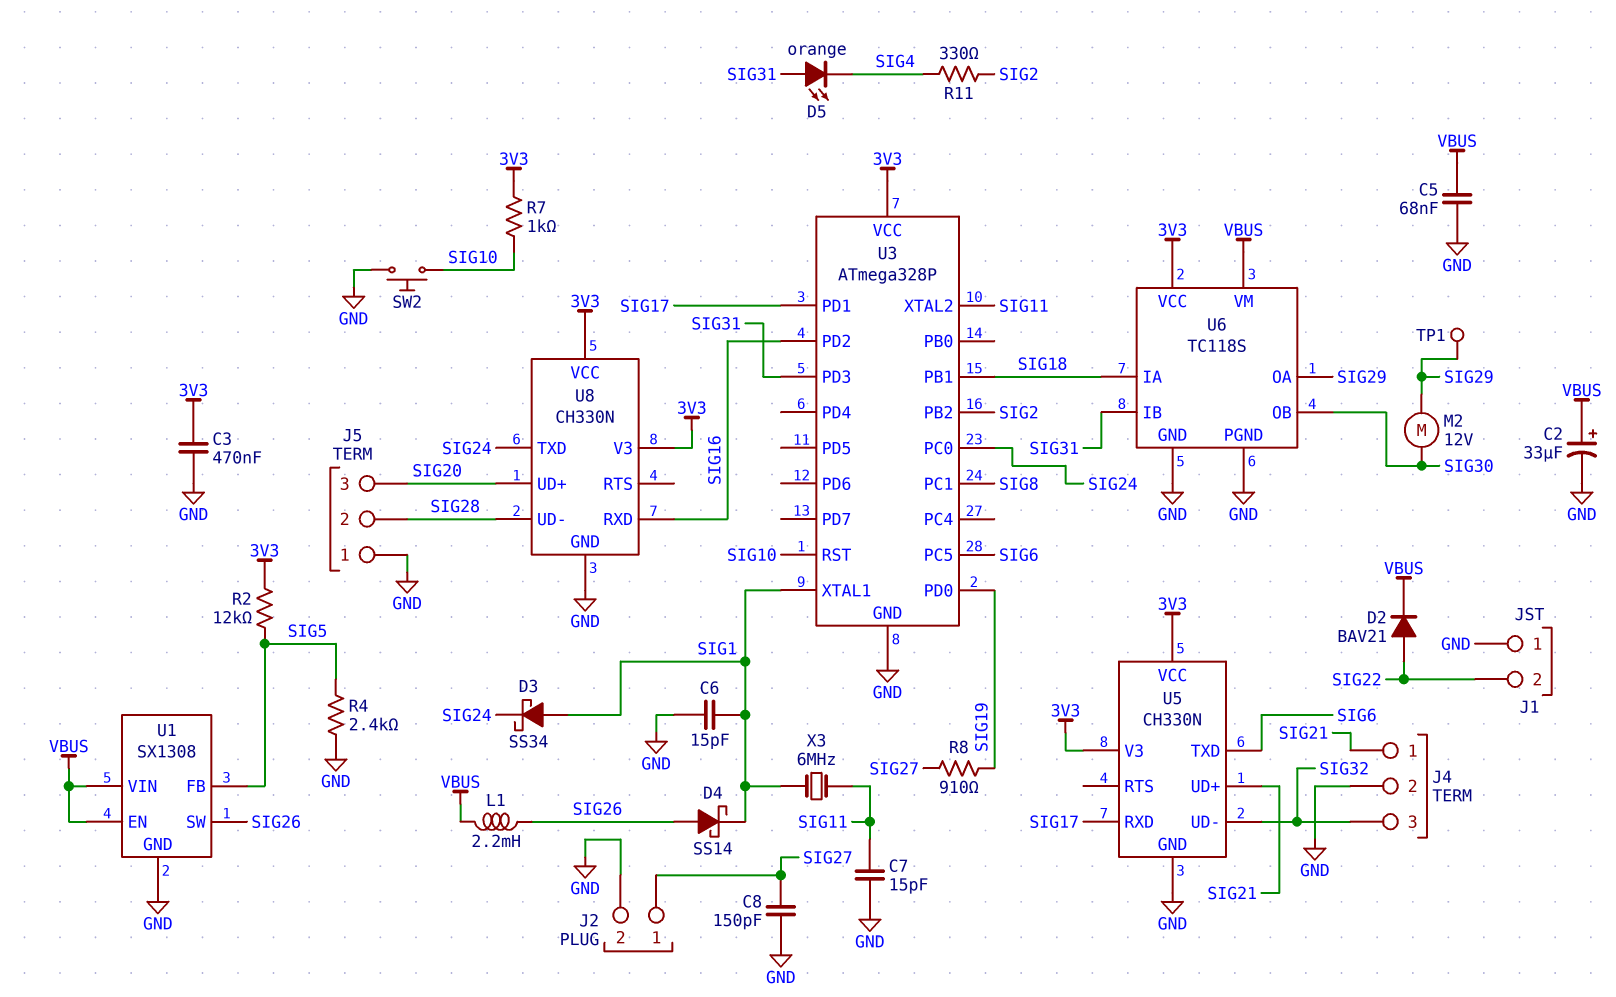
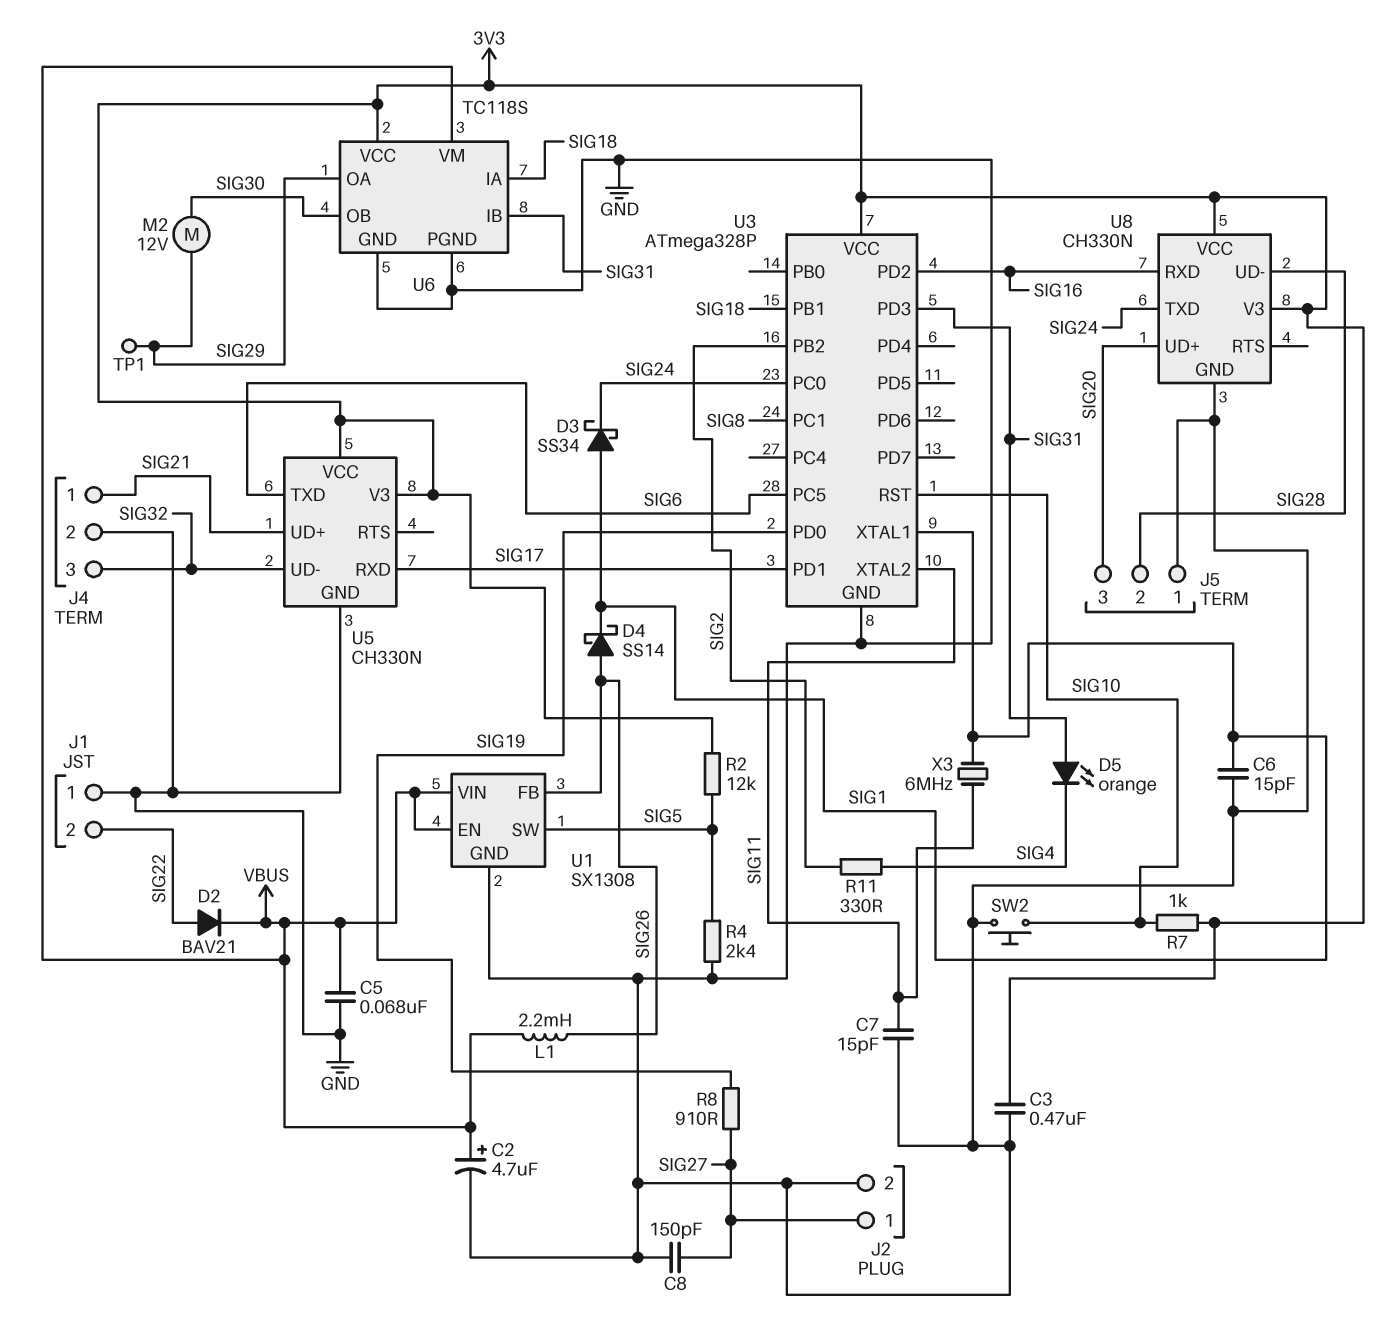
C2: 33uF (plus VBUS, minus GND) -> 4.7uF (plus VBUS, minus GND)
U1 pin FB: SIG5 -> SIG26
U1 pin SW: SIG26 -> SIG5

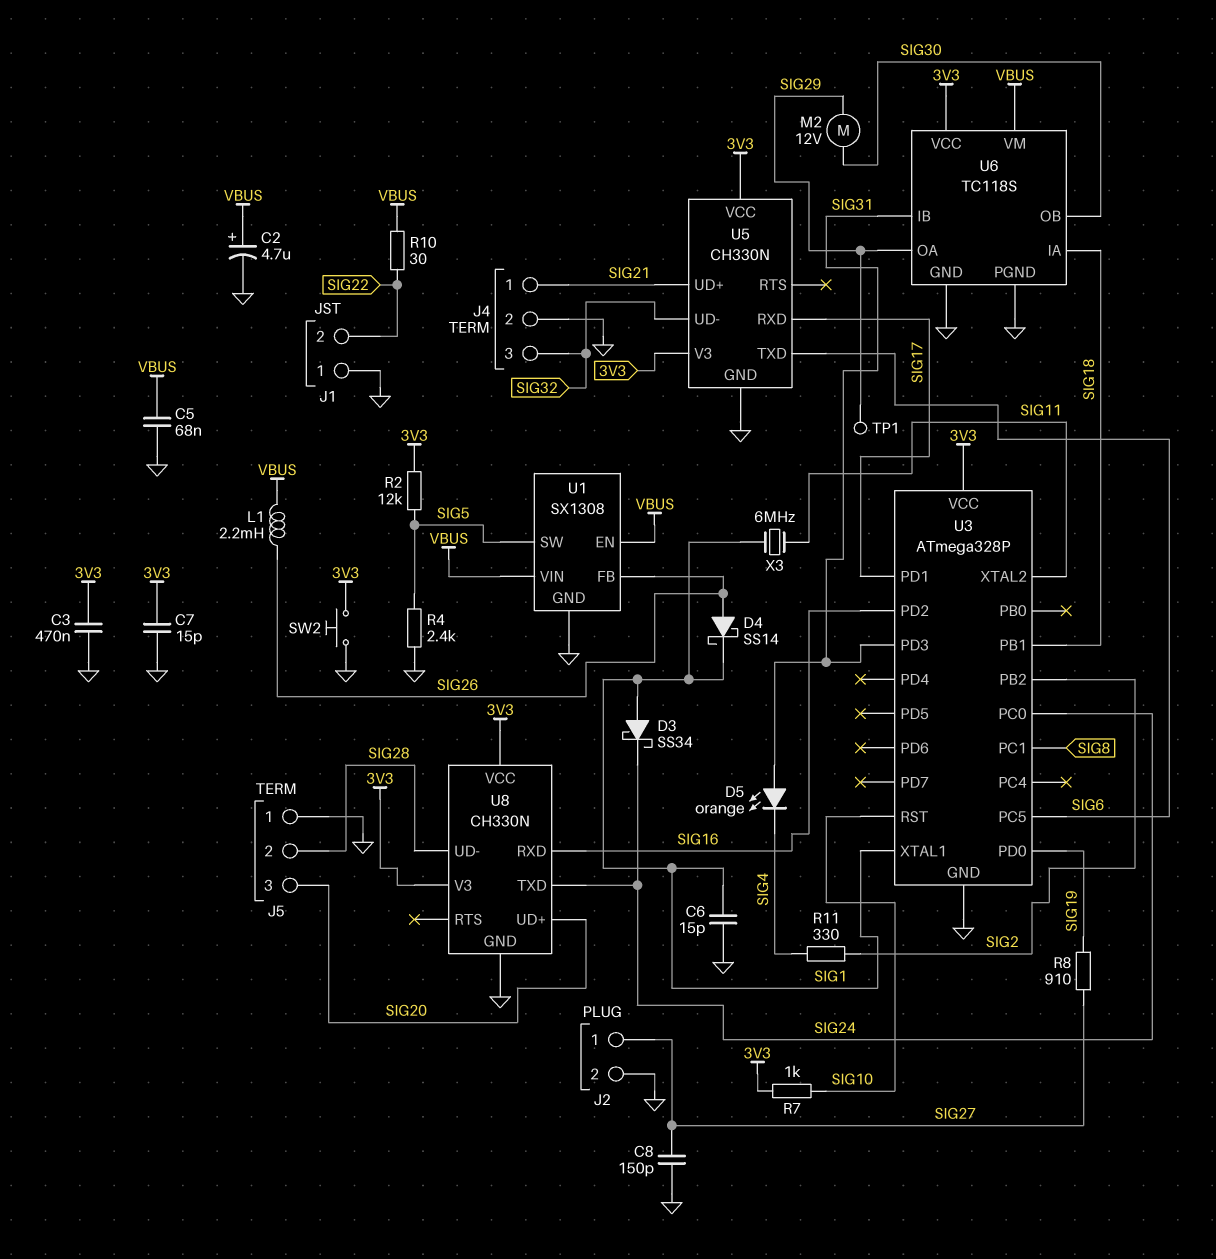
C7: 15pF (GND, SIG11) -> 15pF (3V3, GND)
D2: diode BAV21 (A SIG22, K VBUS) -> none
R10: none -> 30 (SIG22, VBUS)
SW2: button (GND, SIG10) -> button (3V3, GND)

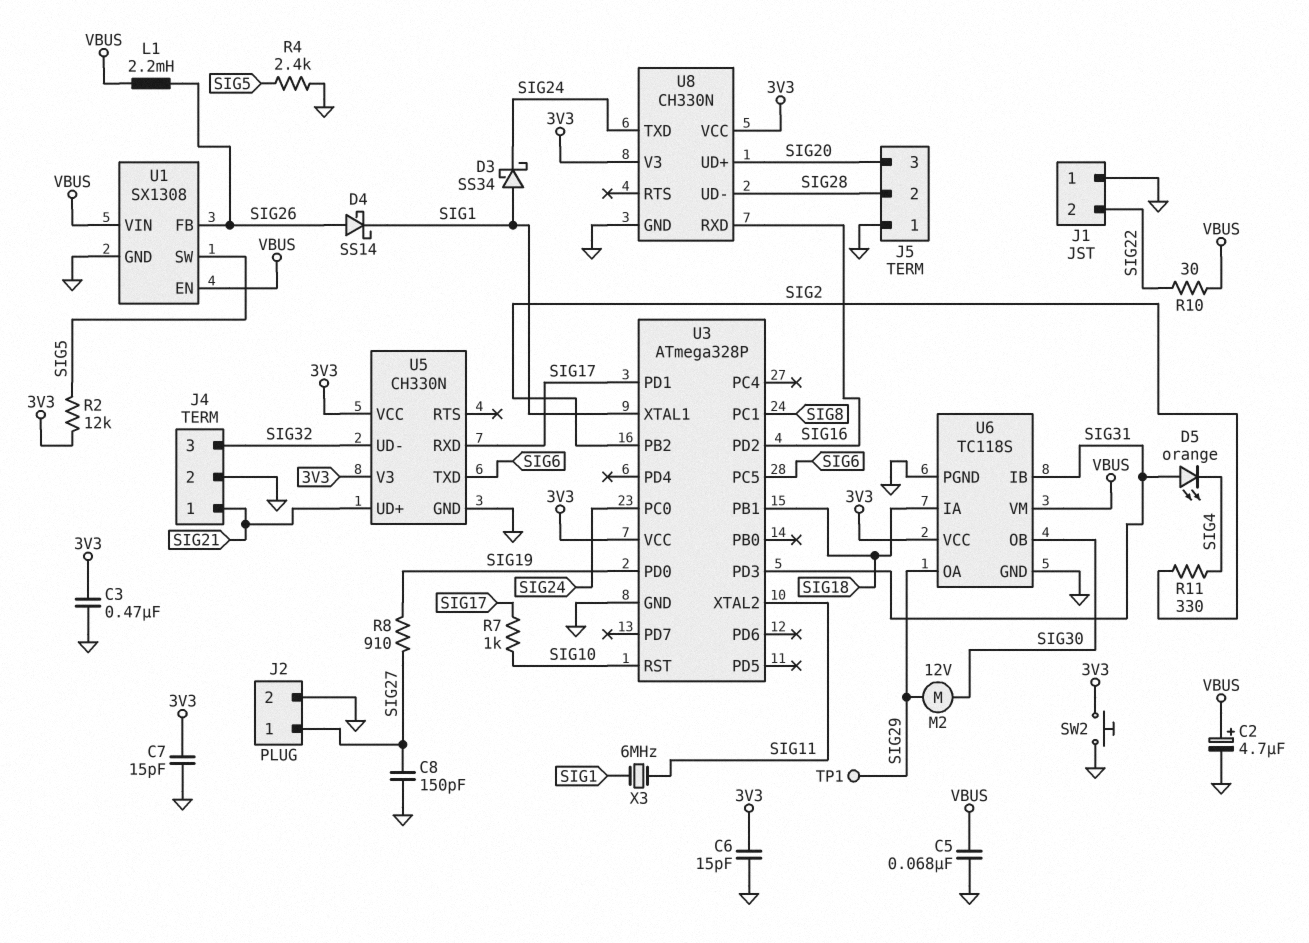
C6: 15pF (GND, SIG1) -> 15pF (3V3, GND)
R7: 1k (3V3, SIG10) -> 1k (SIG10, SIG17)

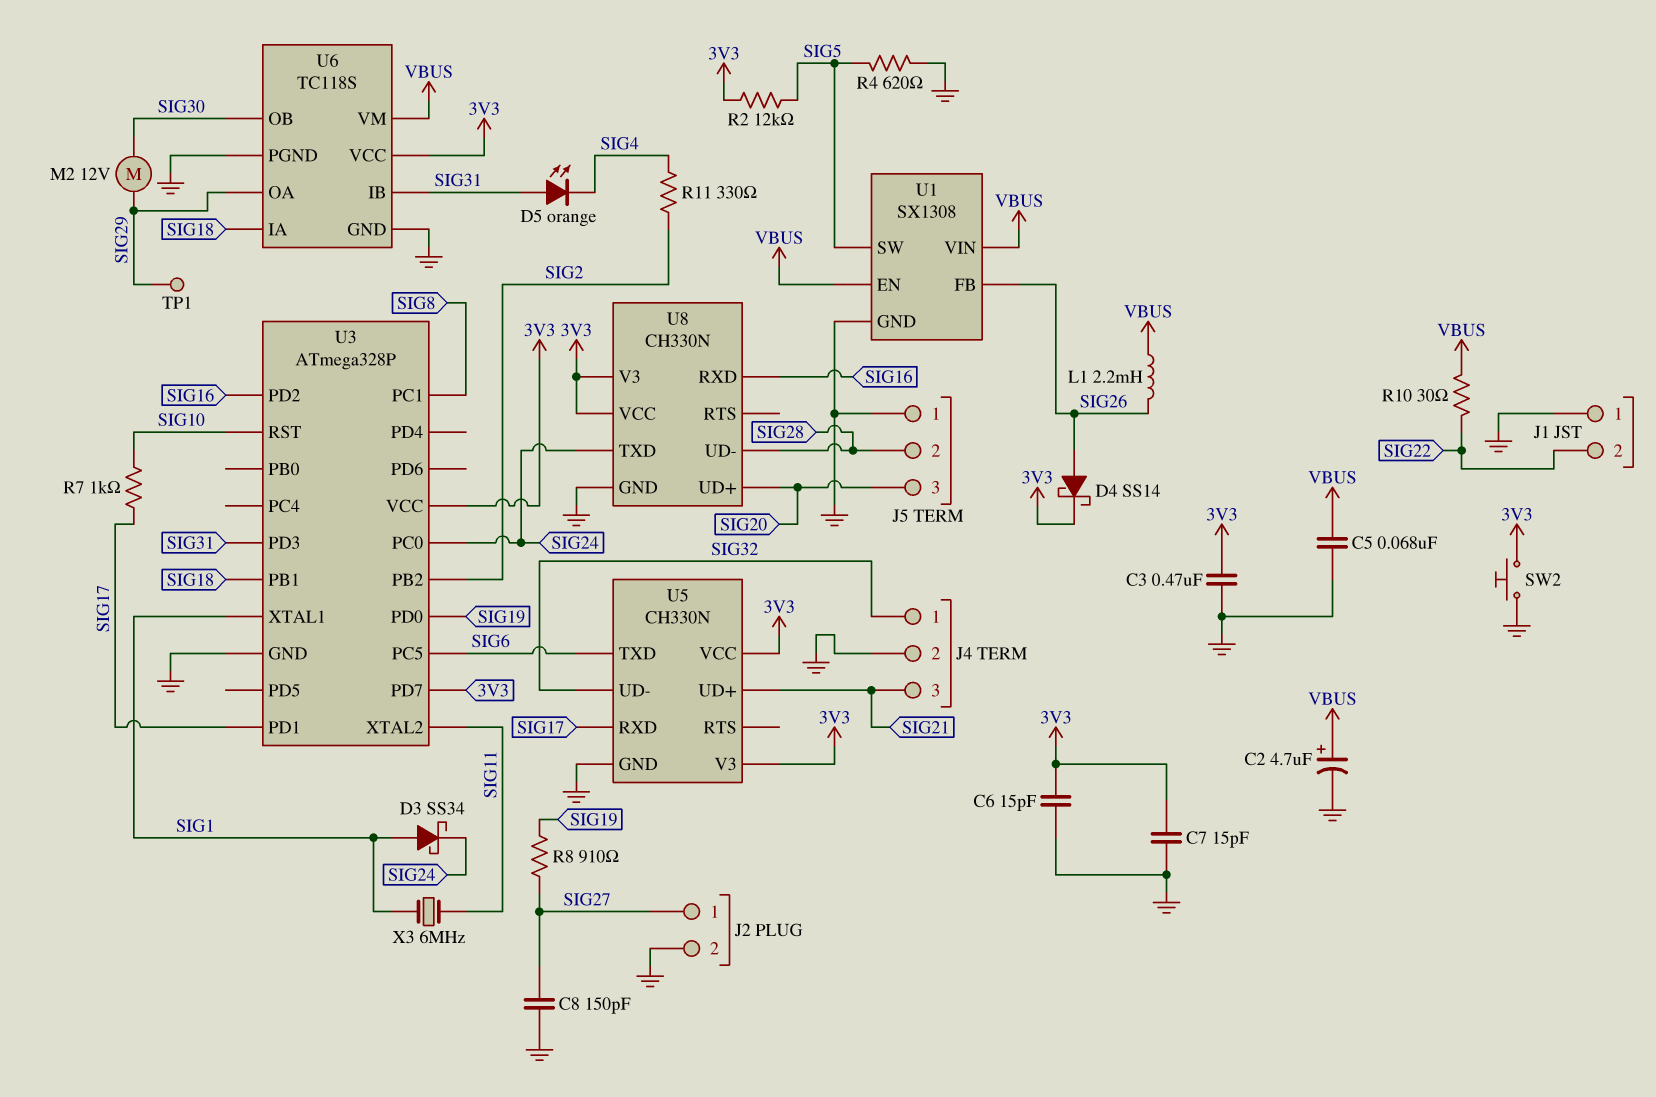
D4: schottky SS14 (A SIG26, K SIG1) -> schottky SS14 (A SIG26, K 3V3)
J4 pin 1: SIG21 -> SIG32
J4 pin 3: SIG32 -> SIG21
R4: 2.4k (GND, SIG5) -> 620 (GND, SIG5)
U3 pin PD7: none -> 3V3

